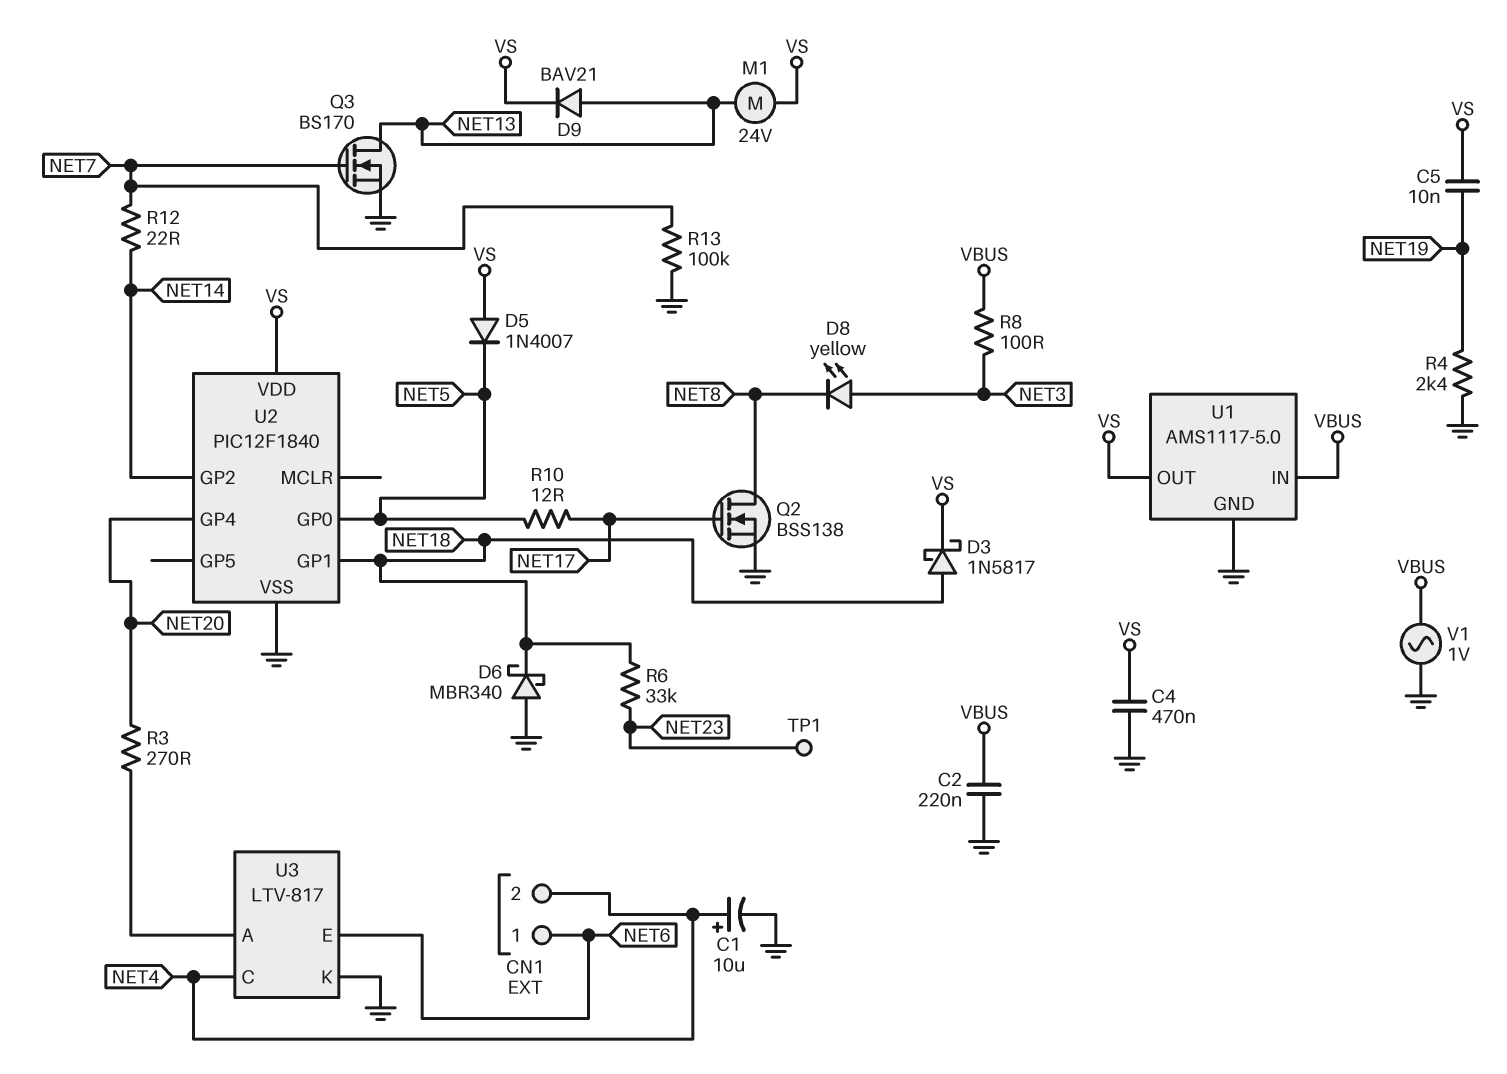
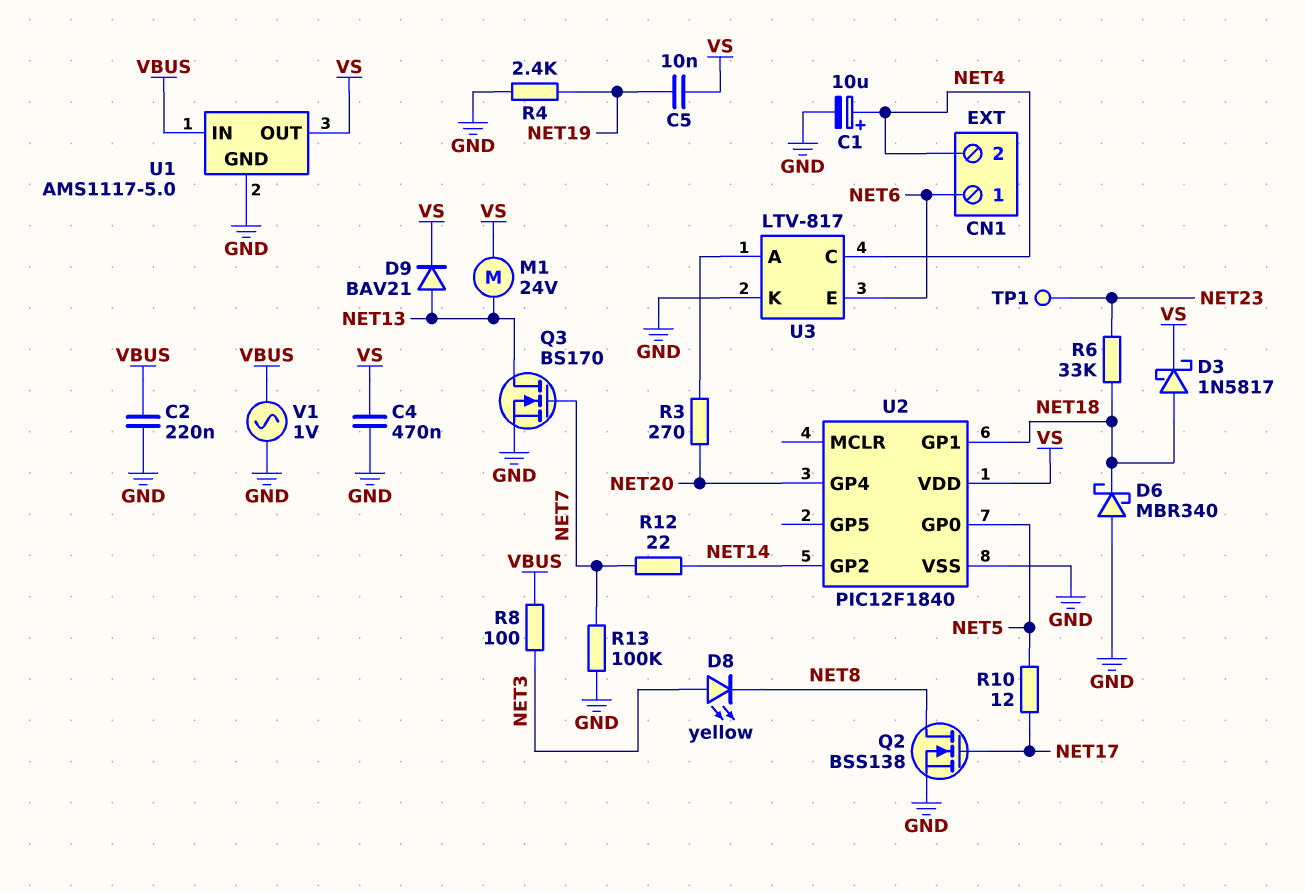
D5: diode 1N4007 (A VS, K NET5) -> none

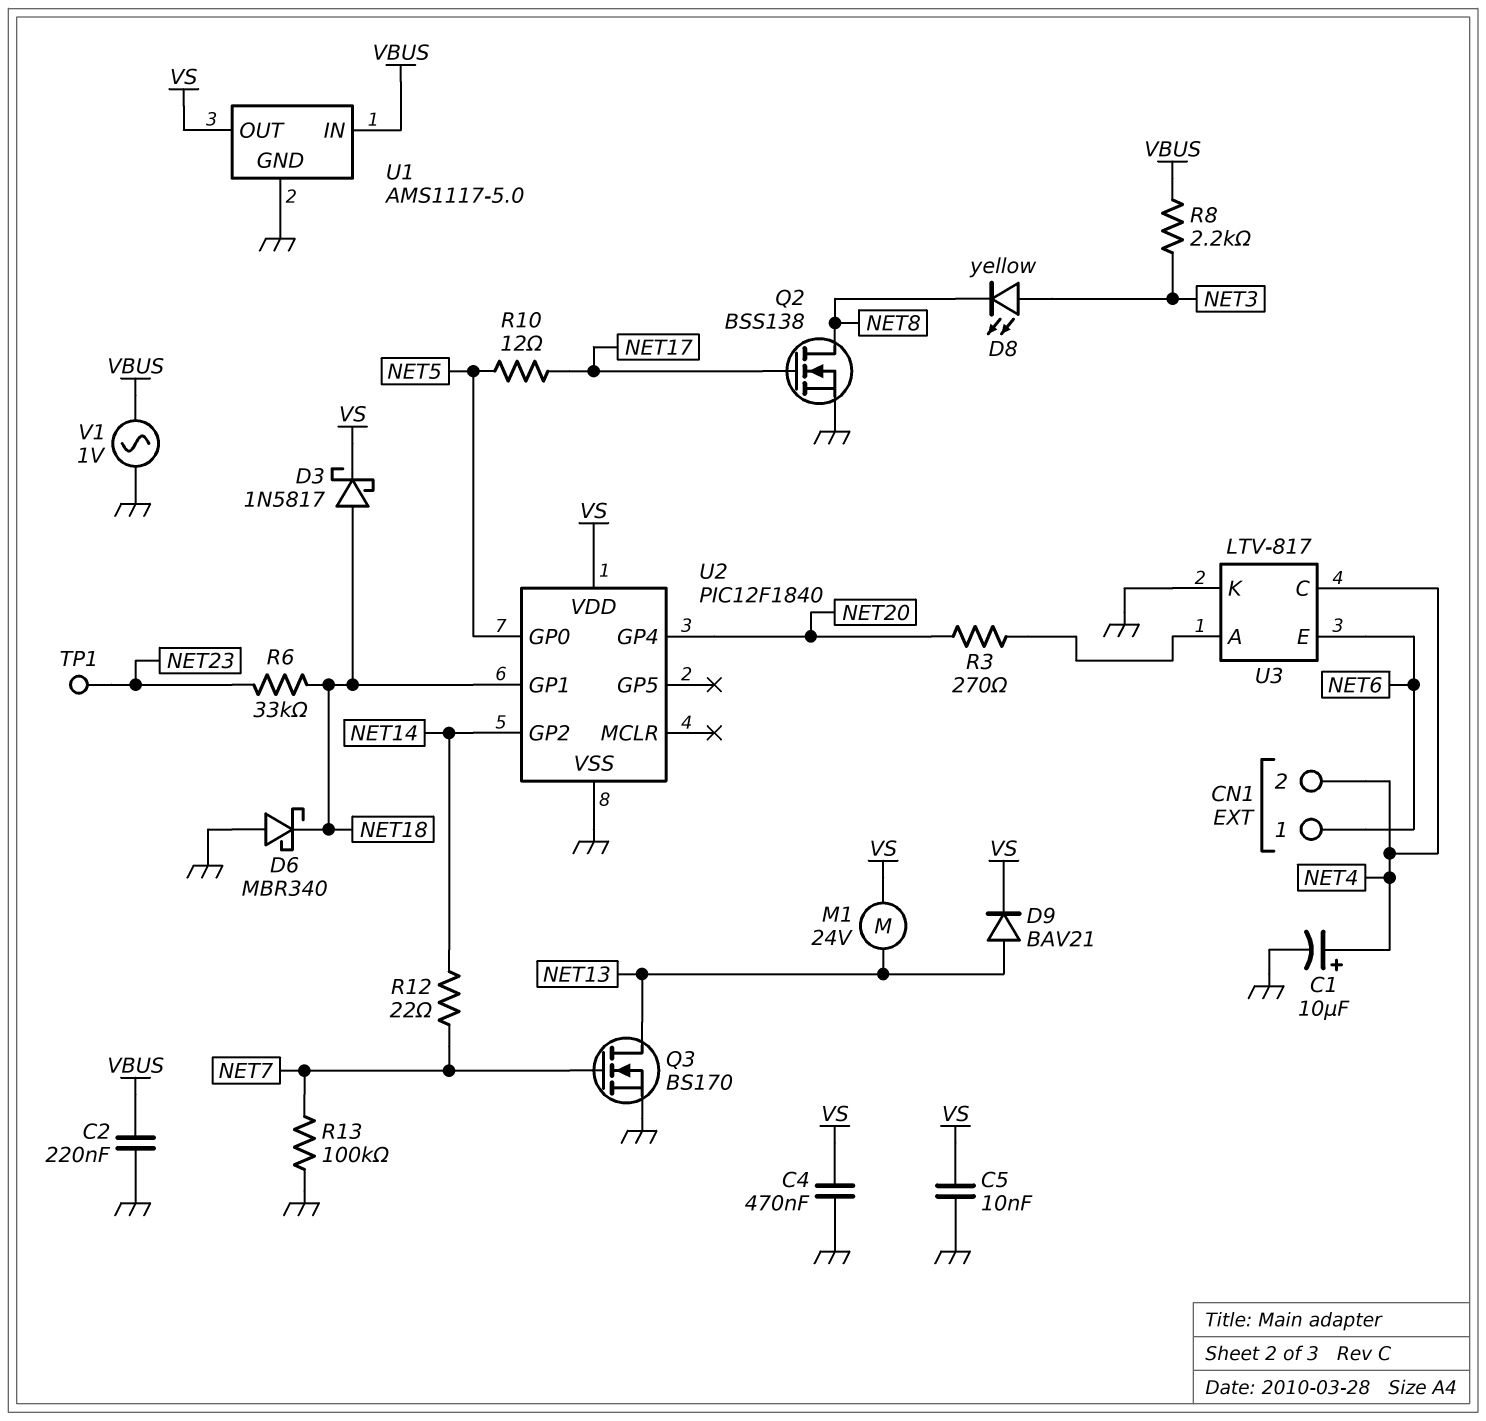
C5: 10nF (NET19, VS) -> 10nF (GND, VS)
R4: 2.4k (GND, NET19) -> none
R8: 100 (NET3, VBUS) -> 2.2k (NET3, VBUS)

